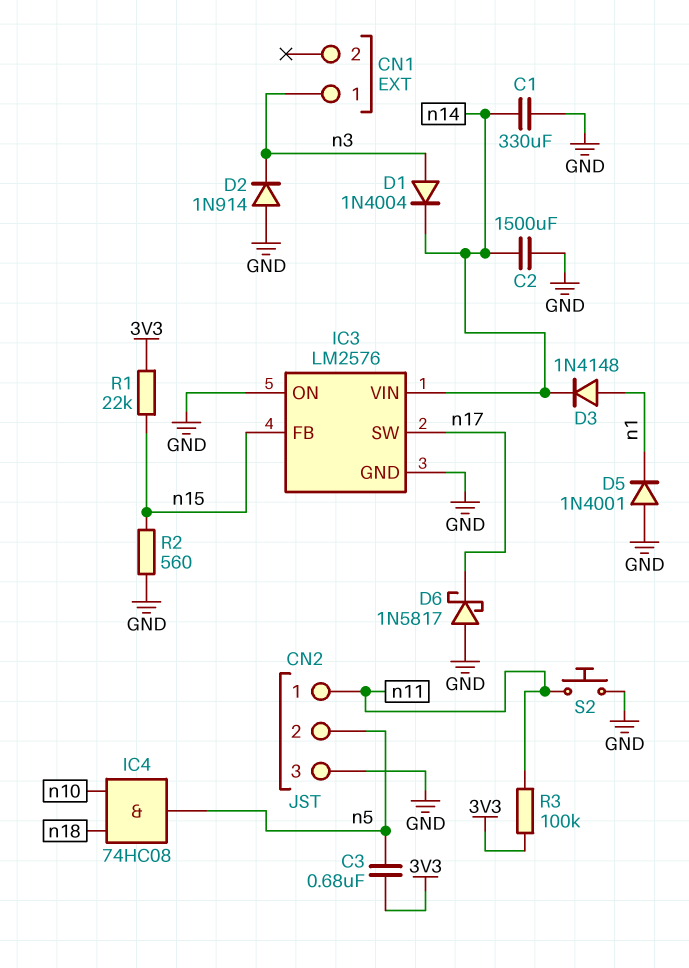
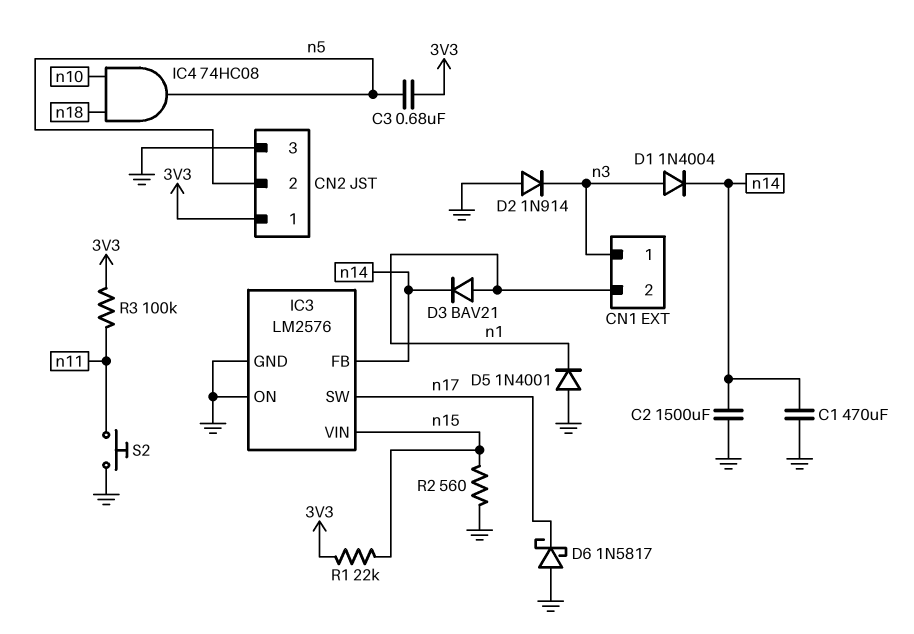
C1: 330uF (GND, n14) -> 470uF (GND, n14)
CN1 pin 2: none -> n1
CN2 pin 1: n11 -> 3V3
D3: diode 1N4148 (A n1, K n14) -> diode BAV21 (A n1, K n14)
IC3 pin FB: n15 -> n14
IC3 pin VIN: n14 -> n15

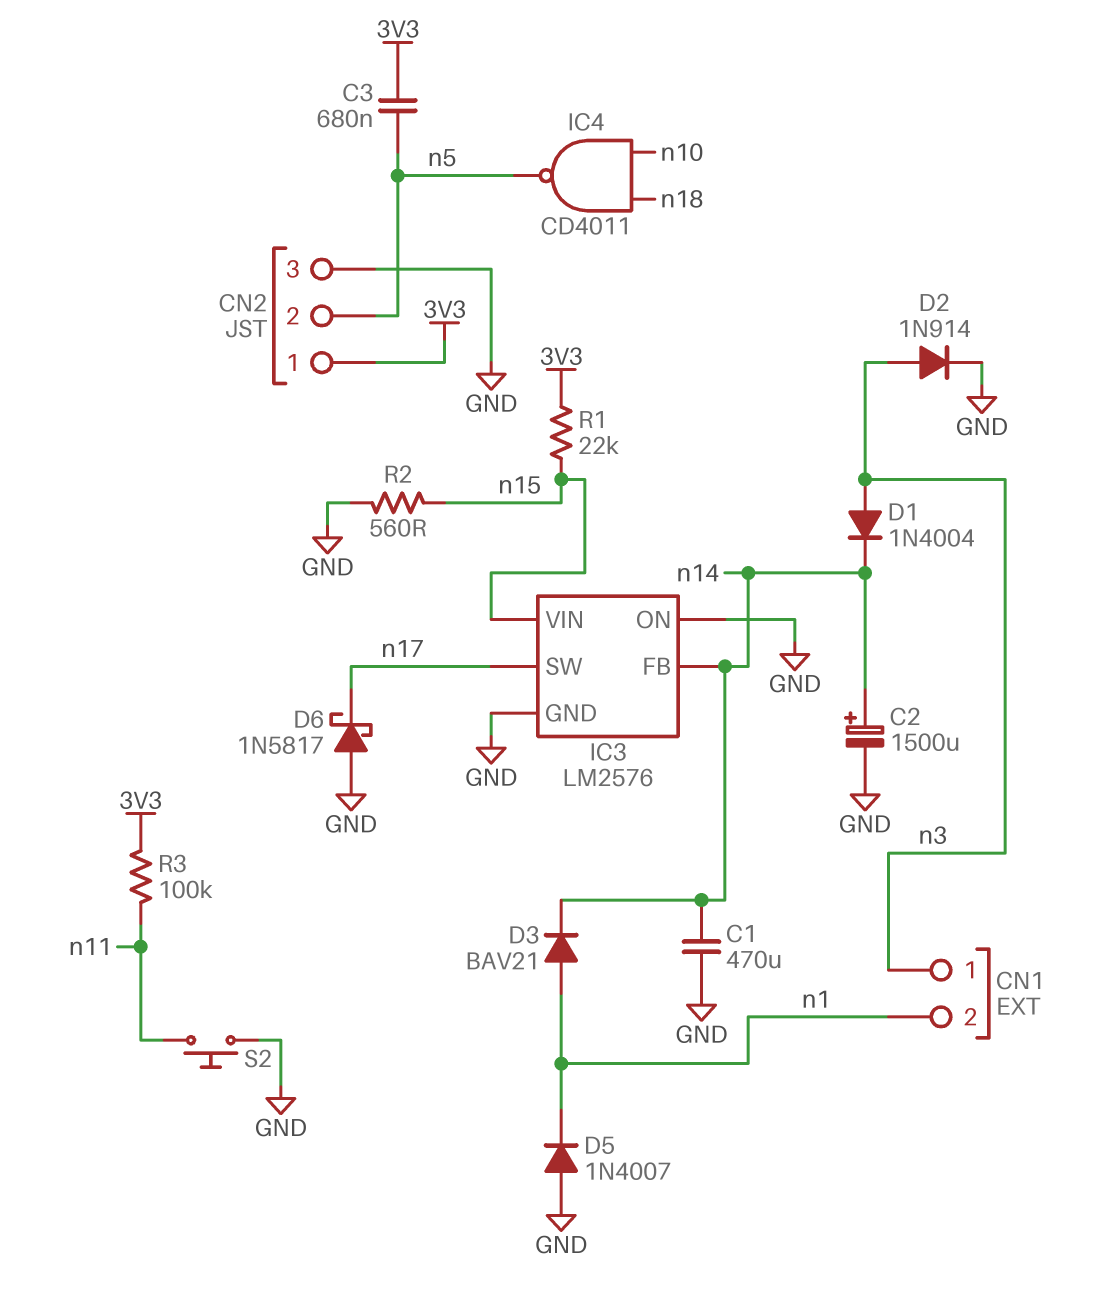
C2: 1500uF (GND, n14) -> 1500uF (plus n14, minus GND)
D2: diode 1N914 (A GND, K n3) -> diode 1N914 (A n3, K GND)
D5: diode 1N4001 (A GND, K n1) -> diode 1N4007 (A GND, K n1)
IC4: AND 74HC08 (in n10, in n18, out n5) -> NAND CD4011 (in n10, in n18, out n5)

